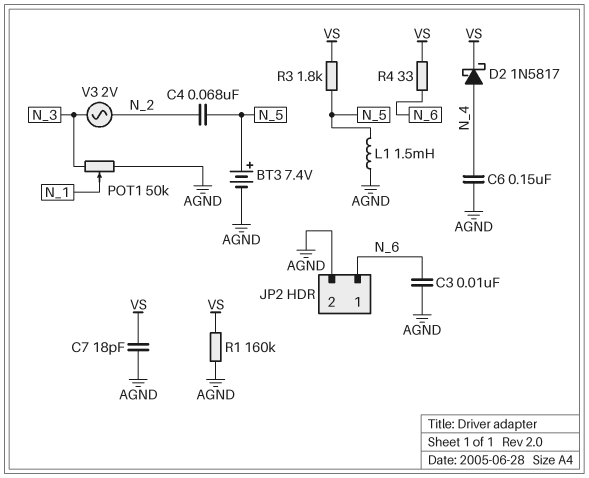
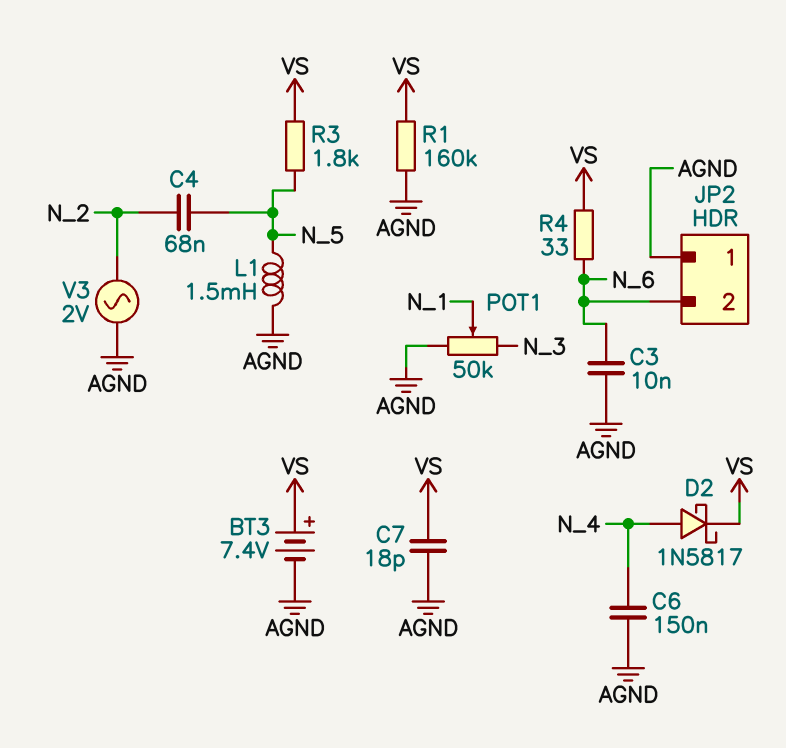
BT3: 7.4V (plus N_5, minus AGND) -> 7.4V (plus VS, minus AGND)
JP2 pin 1: N_6 -> AGND
JP2 pin 2: AGND -> N_6
V3: AC 2V (N_2, N_3) -> AC 2V (AGND, N_2)

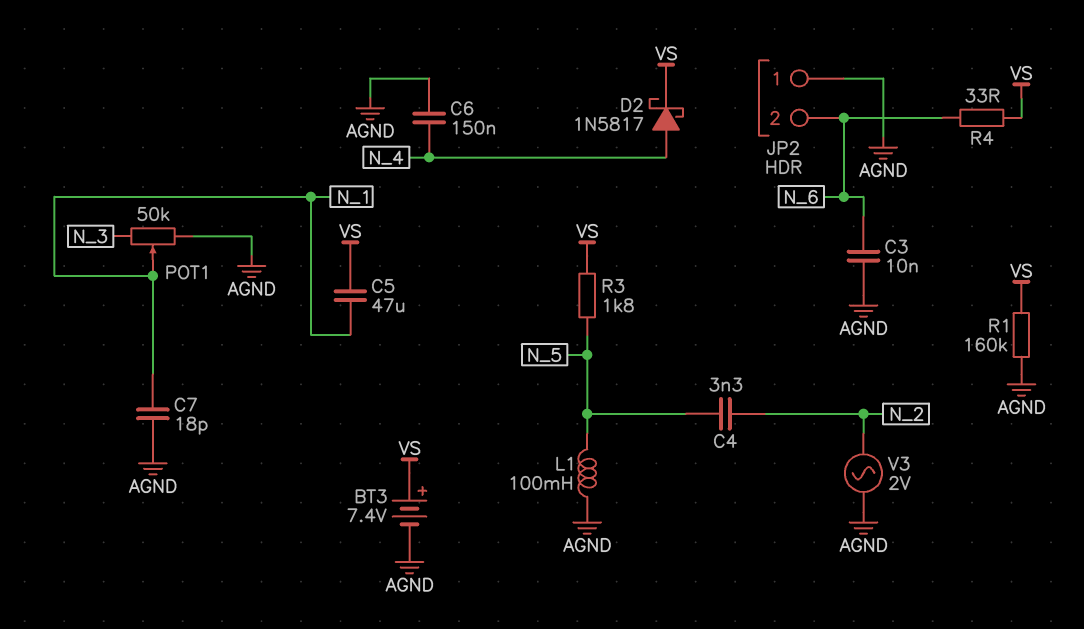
C4: 68nF (N_2, N_5) -> 3.3nF (N_2, N_5)
C5: none -> 47uF (N_1, VS)
C7: 18pF (AGND, VS) -> 18pF (AGND, N_1)
L1: 1.5mH (AGND, N_5) -> 100mH (AGND, N_5)

